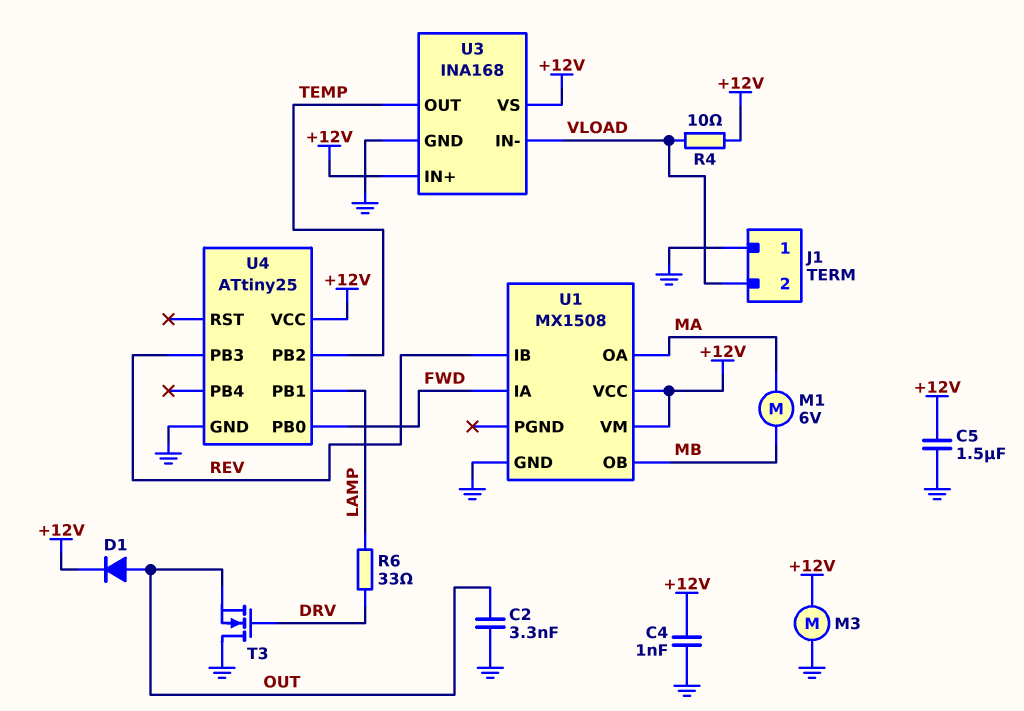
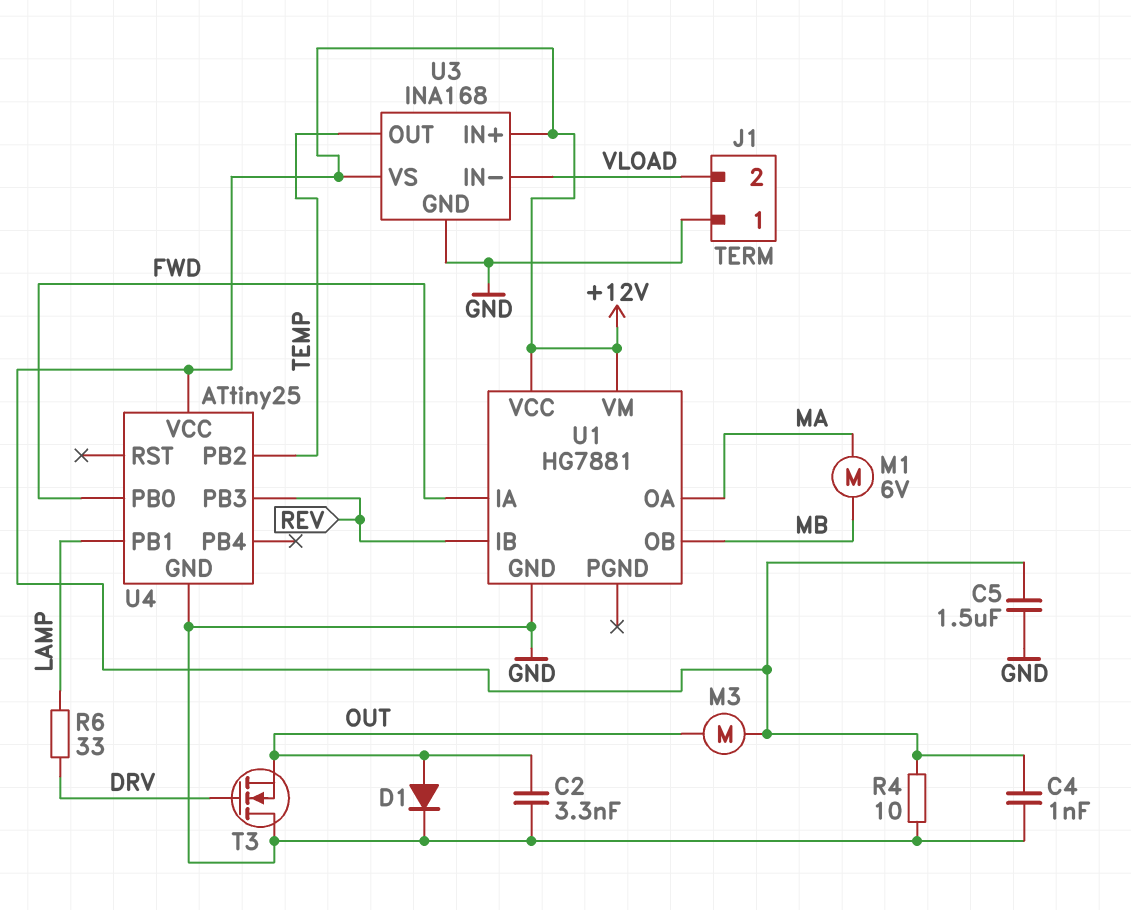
D1: diode (A OUT, K +12V) -> diode (A OUT, K GND)
M3: motor (+12V, GND) -> motor (+12V, OUT)
R4: 10 (+12V, VLOAD) -> 10 (+12V, GND)
U1: MX1508 -> HG7881

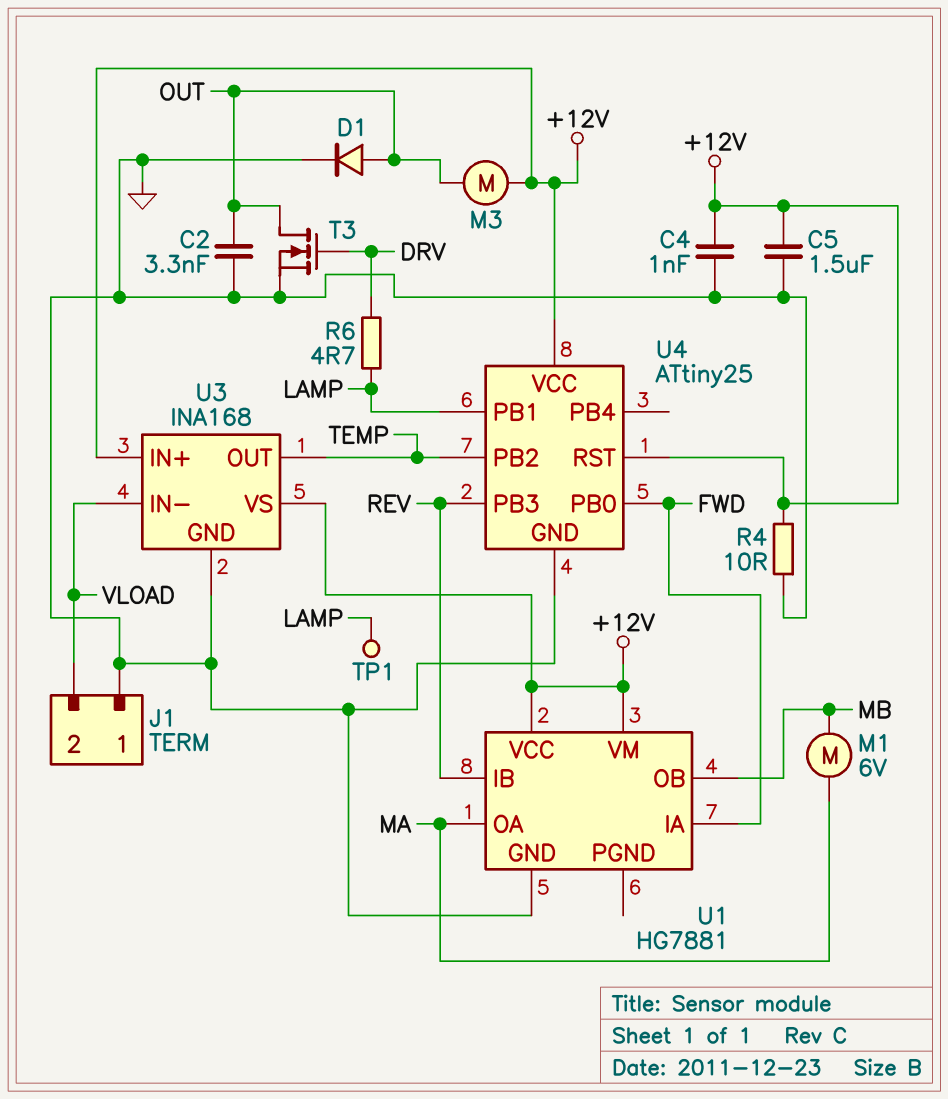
R6: 33 (DRV, LAMP) -> 4.7 (DRV, LAMP)
T3: NMOS (G DRV, D GND, S OUT) -> NMOS (G DRV, D OUT, S GND)
TP1: none -> test point (LAMP)
U4 pin RST: none -> +12V

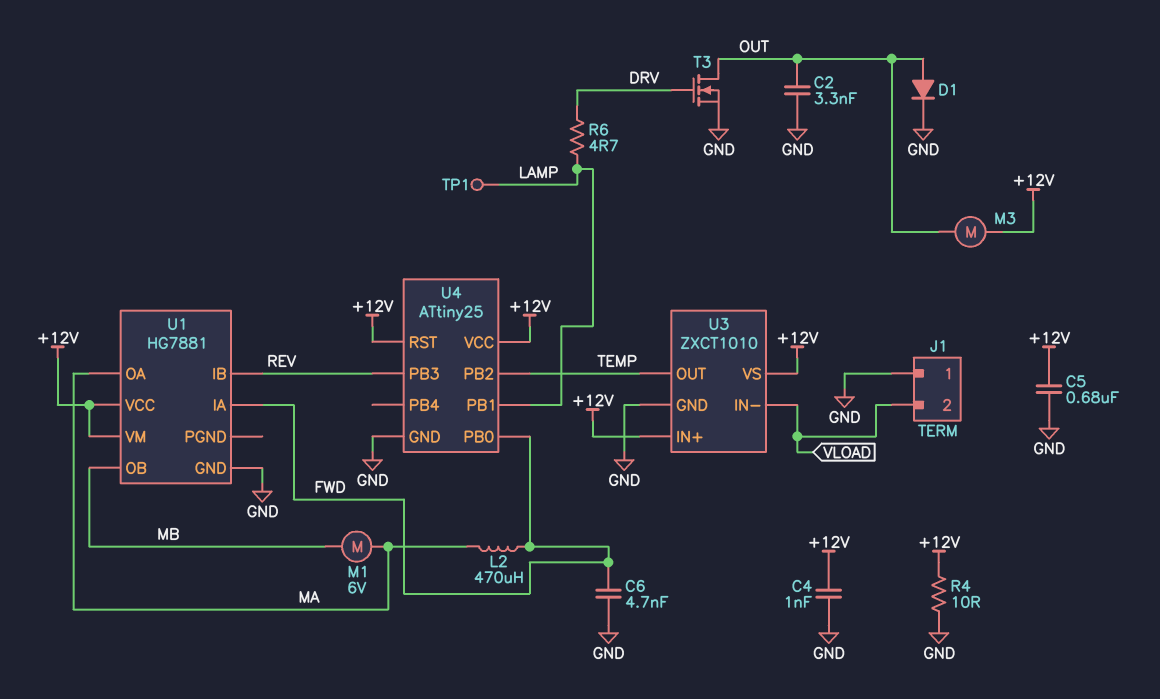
C5: 1.5uF (+12V, GND) -> 680nF (+12V, GND)
C6: none -> 4.7nF (FWD, GND)
L2: none -> 470uH (FWD, MA)
U3: INA168 -> ZXCT1010

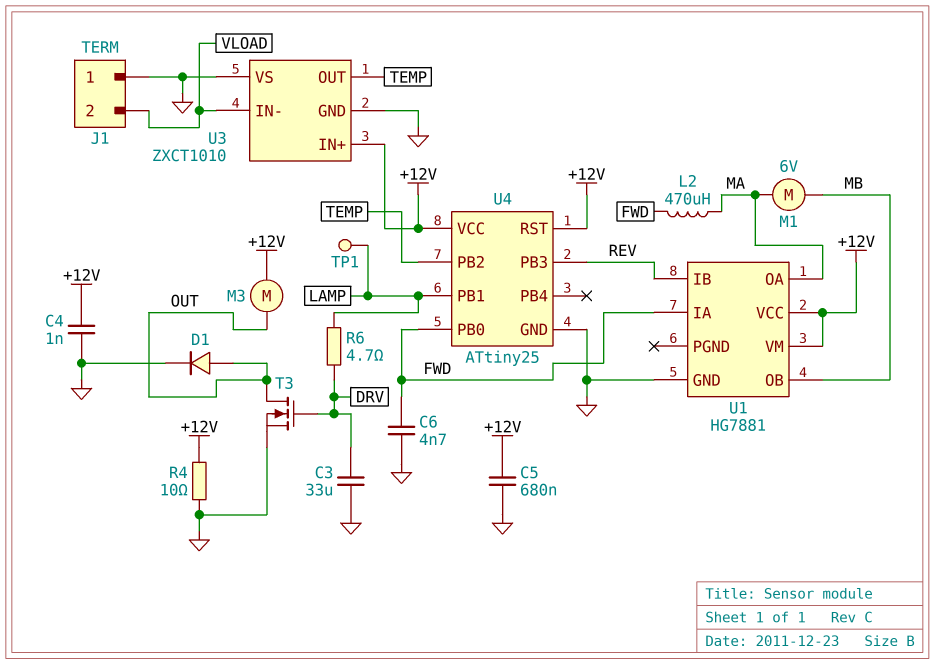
C2: 3.3nF (GND, OUT) -> none
C3: none -> 33uF (DRV, GND)
U3 pin VS: +12V -> GND

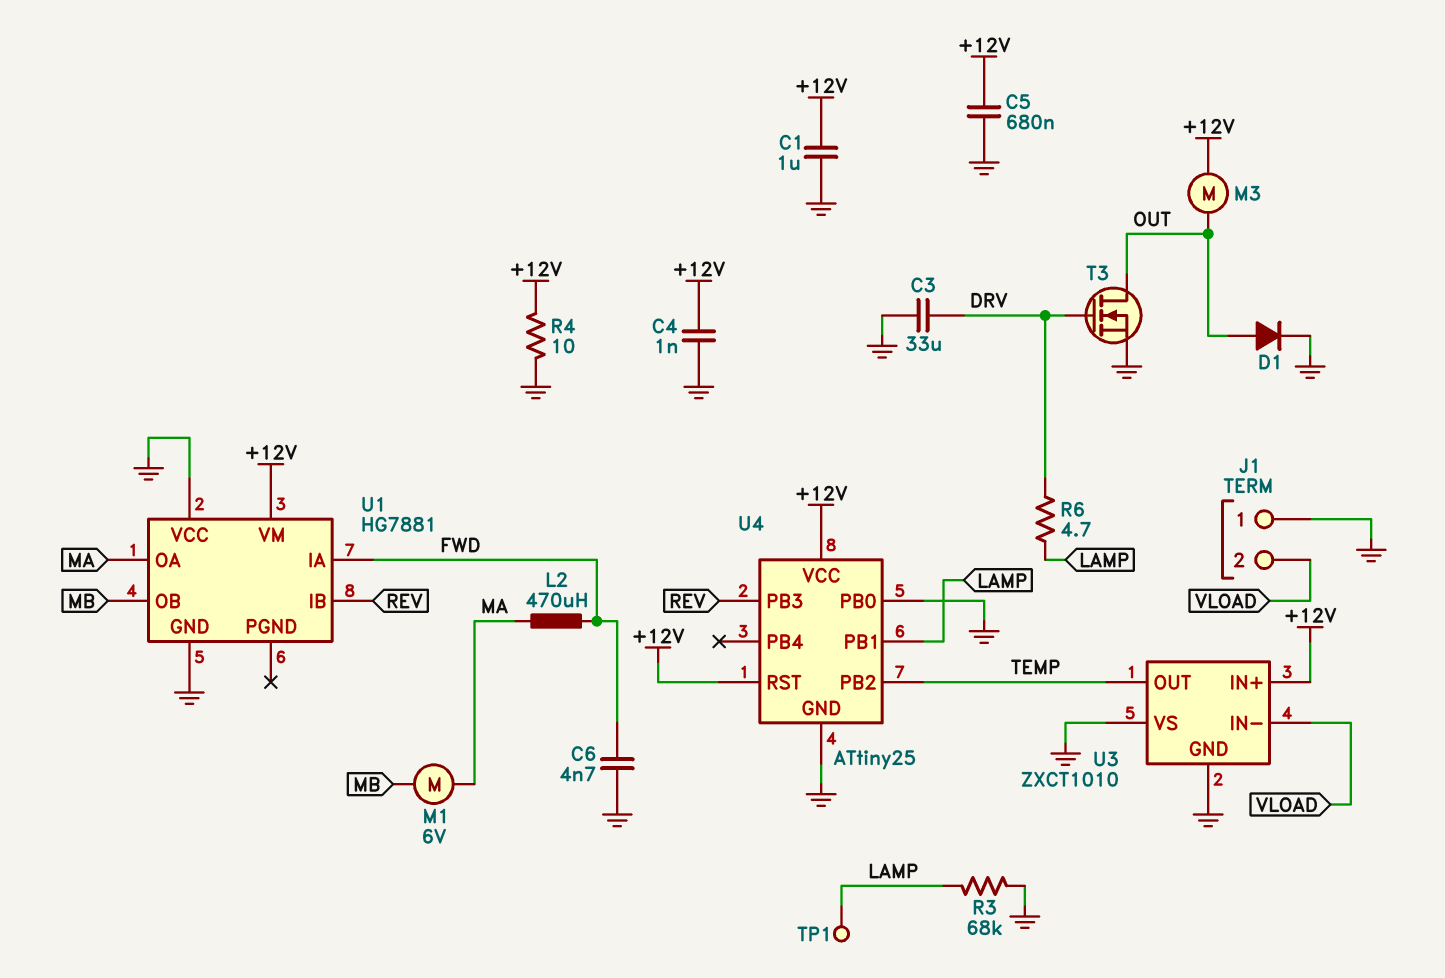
C1: none -> 1uF (+12V, GND)
R3: none -> 68k (GND, LAMP)
U1 pin VCC: +12V -> GND
U4 pin PB0: FWD -> GND

